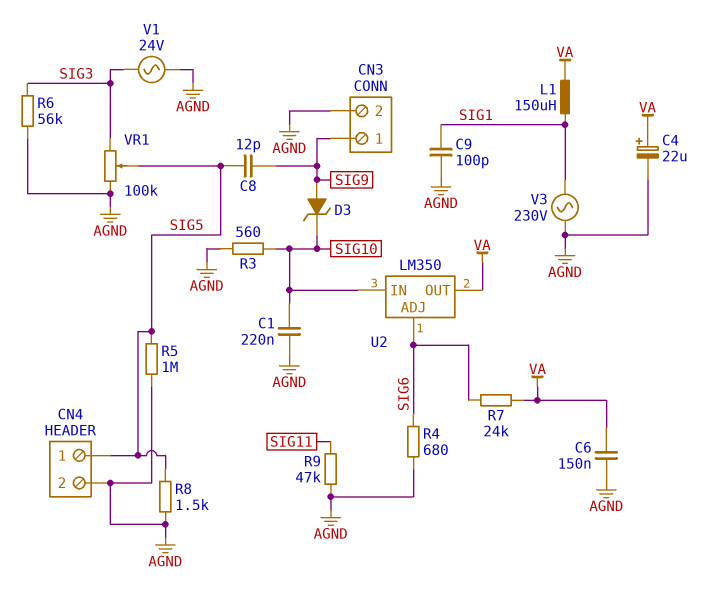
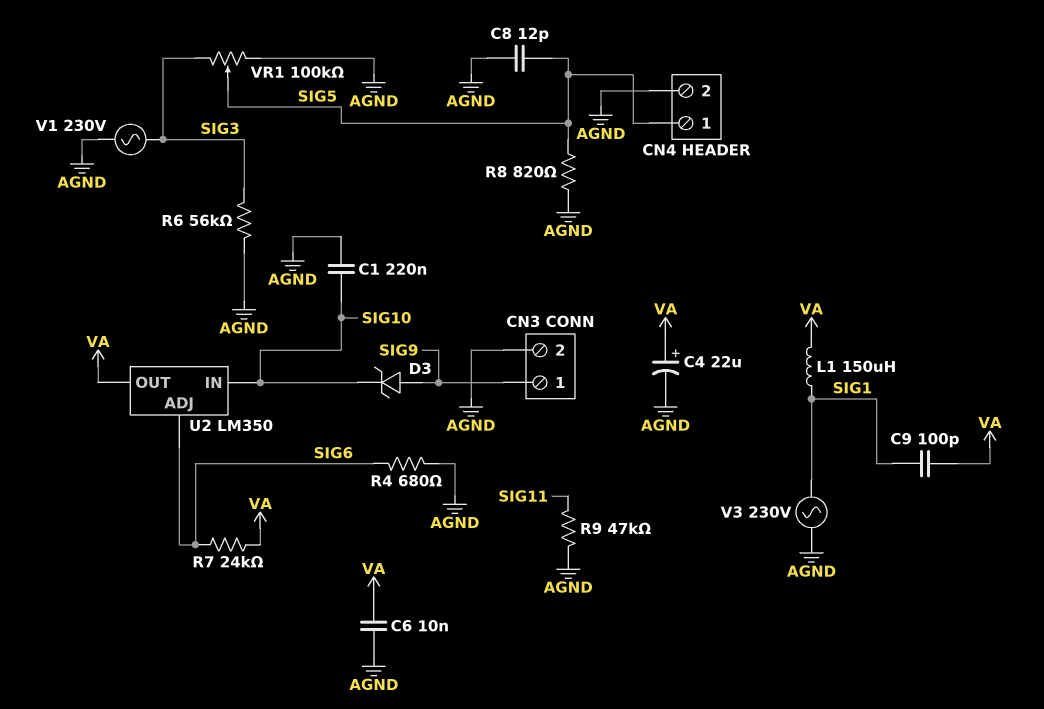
C6: 150nF (AGND, VA) -> 10nF (AGND, VA)
C8: 12pF (SIG5, SIG9) -> 12pF (AGND, SIG5)
C9: 100pF (AGND, SIG1) -> 100pF (SIG1, VA)
R3: 560 (AGND, SIG10) -> none
R5: 1M (AGND, SIG5) -> none
R8: 1.5k (AGND, SIG5) -> 820 (AGND, SIG5)
V1: AC 24V (AGND, SIG3) -> AC 230V (AGND, SIG3)

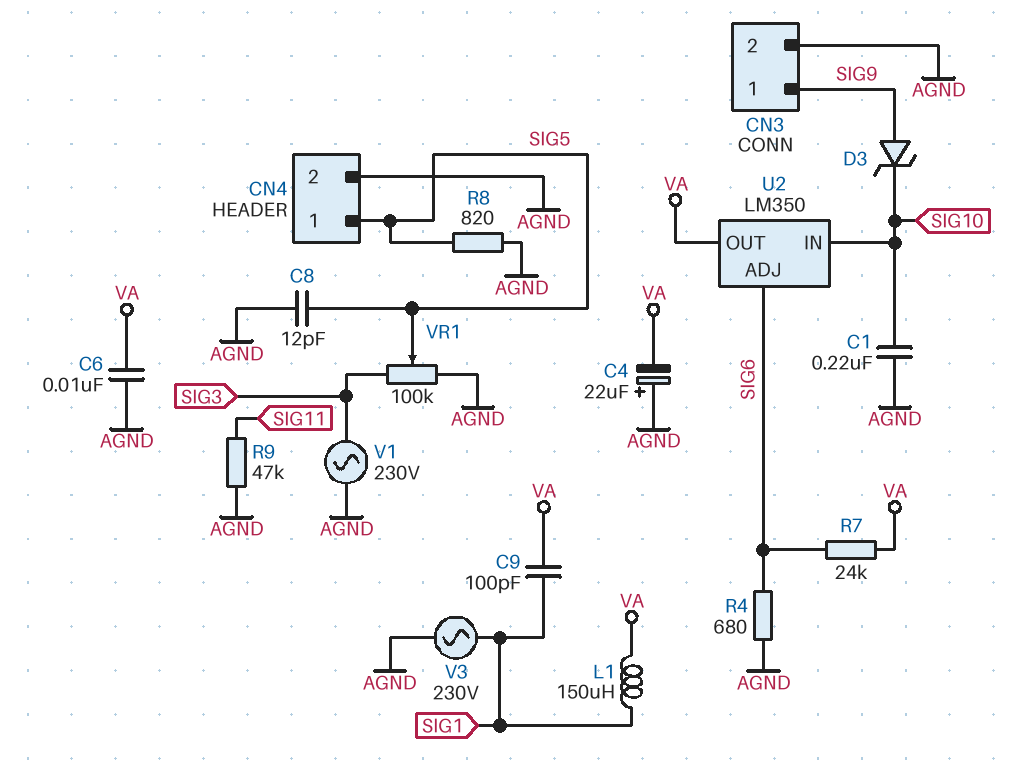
C4: 22uF (plus VA, minus AGND) -> 22uF (plus AGND, minus VA)
R6: 56k (AGND, SIG3) -> none

